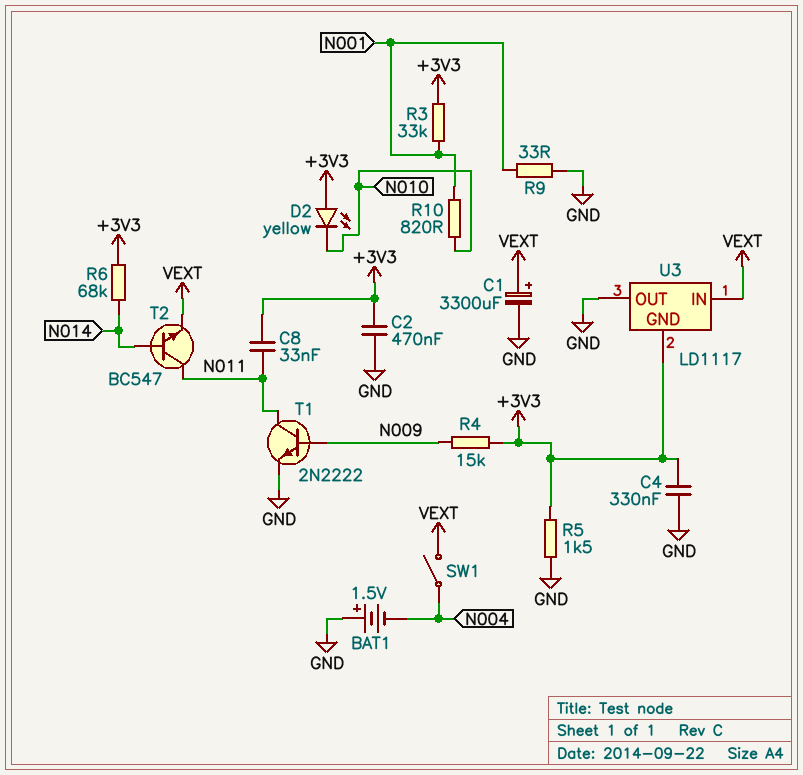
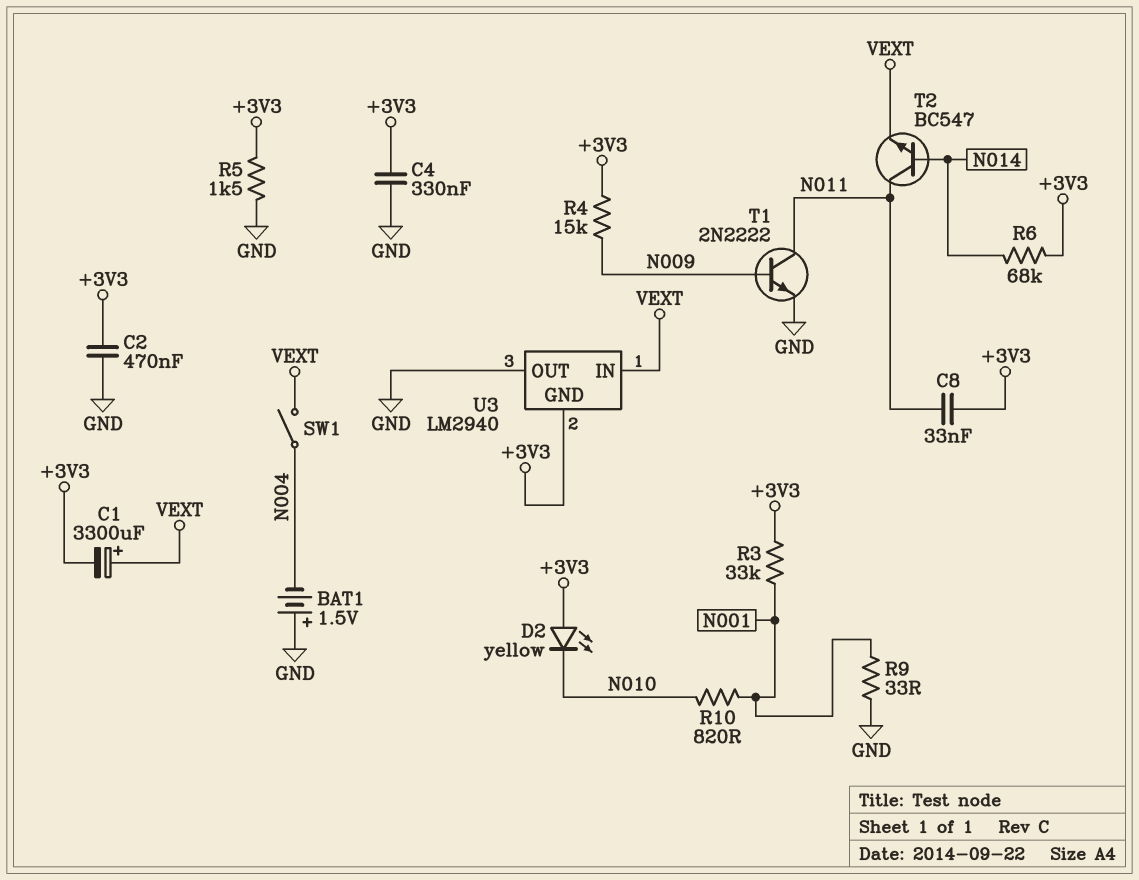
C1: 3300uF (plus VEXT, minus GND) -> 3300uF (plus VEXT, minus +3V3)
U3: LD1117 -> LM2940

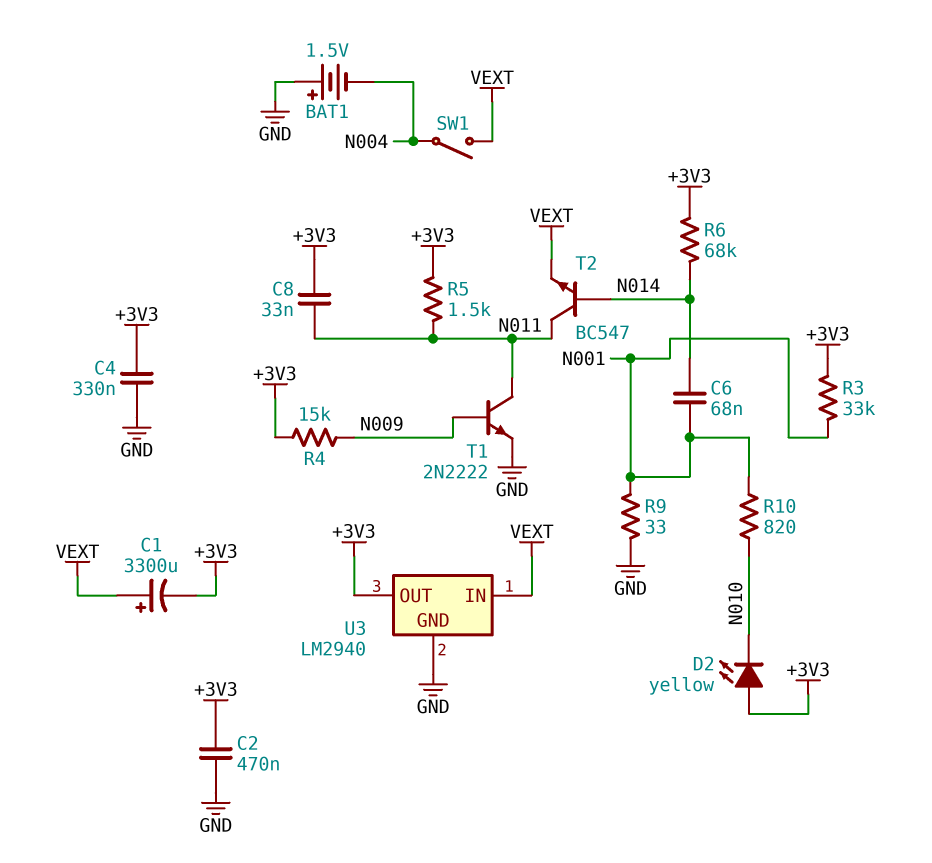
C6: none -> 68nF (N001, N014)
R5: 1.5k (+3V3, GND) -> 1.5k (+3V3, N011)
U3 pin GND: +3V3 -> GND
U3 pin OUT: GND -> +3V3

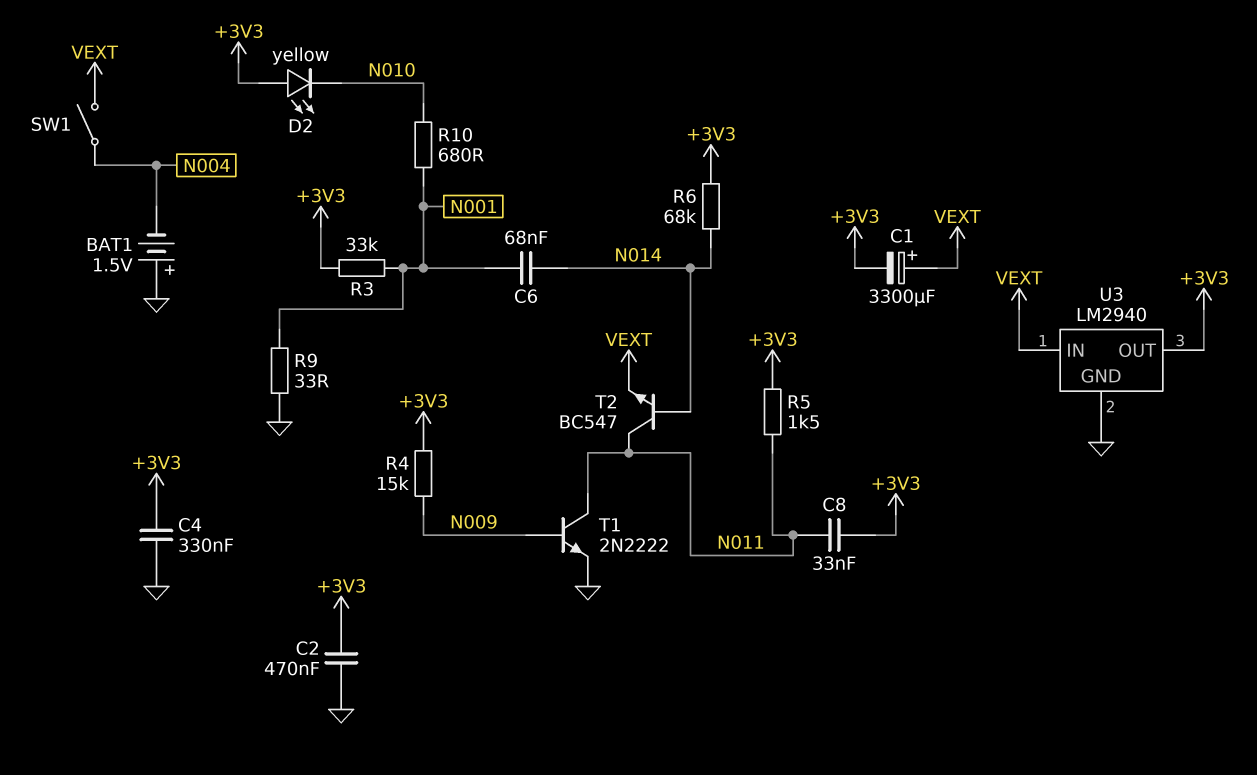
R10: 820 (N001, N010) -> 680 (N001, N010)

